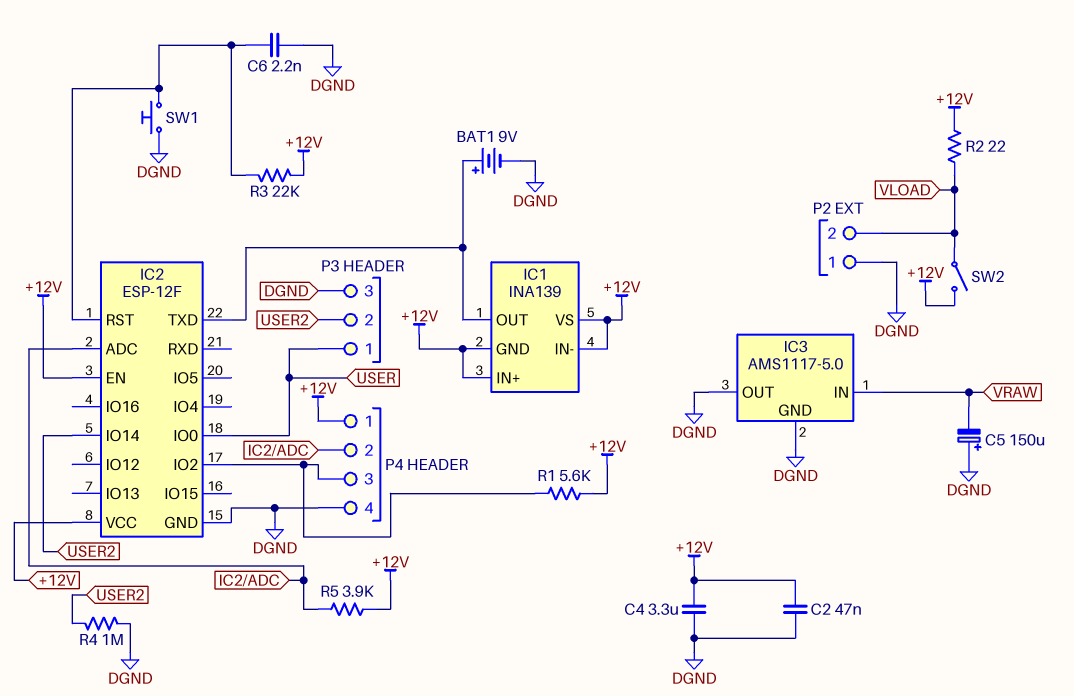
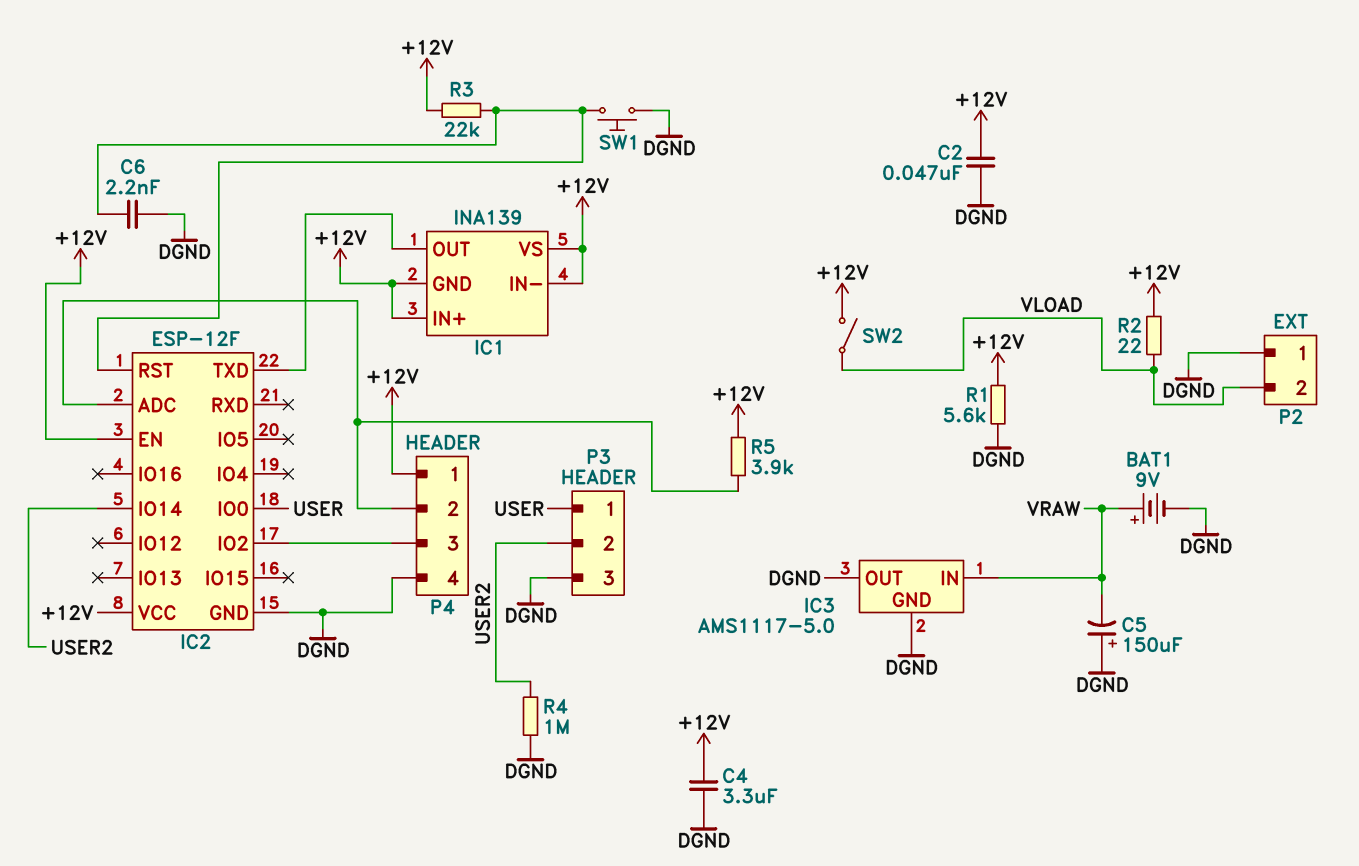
BAT1: 9V (plus IC1/OUT, minus DGND) -> 9V (plus VRAW, minus DGND)
R1: 5.6k (+12V, IC2/IO2) -> 5.6k (+12V, DGND)

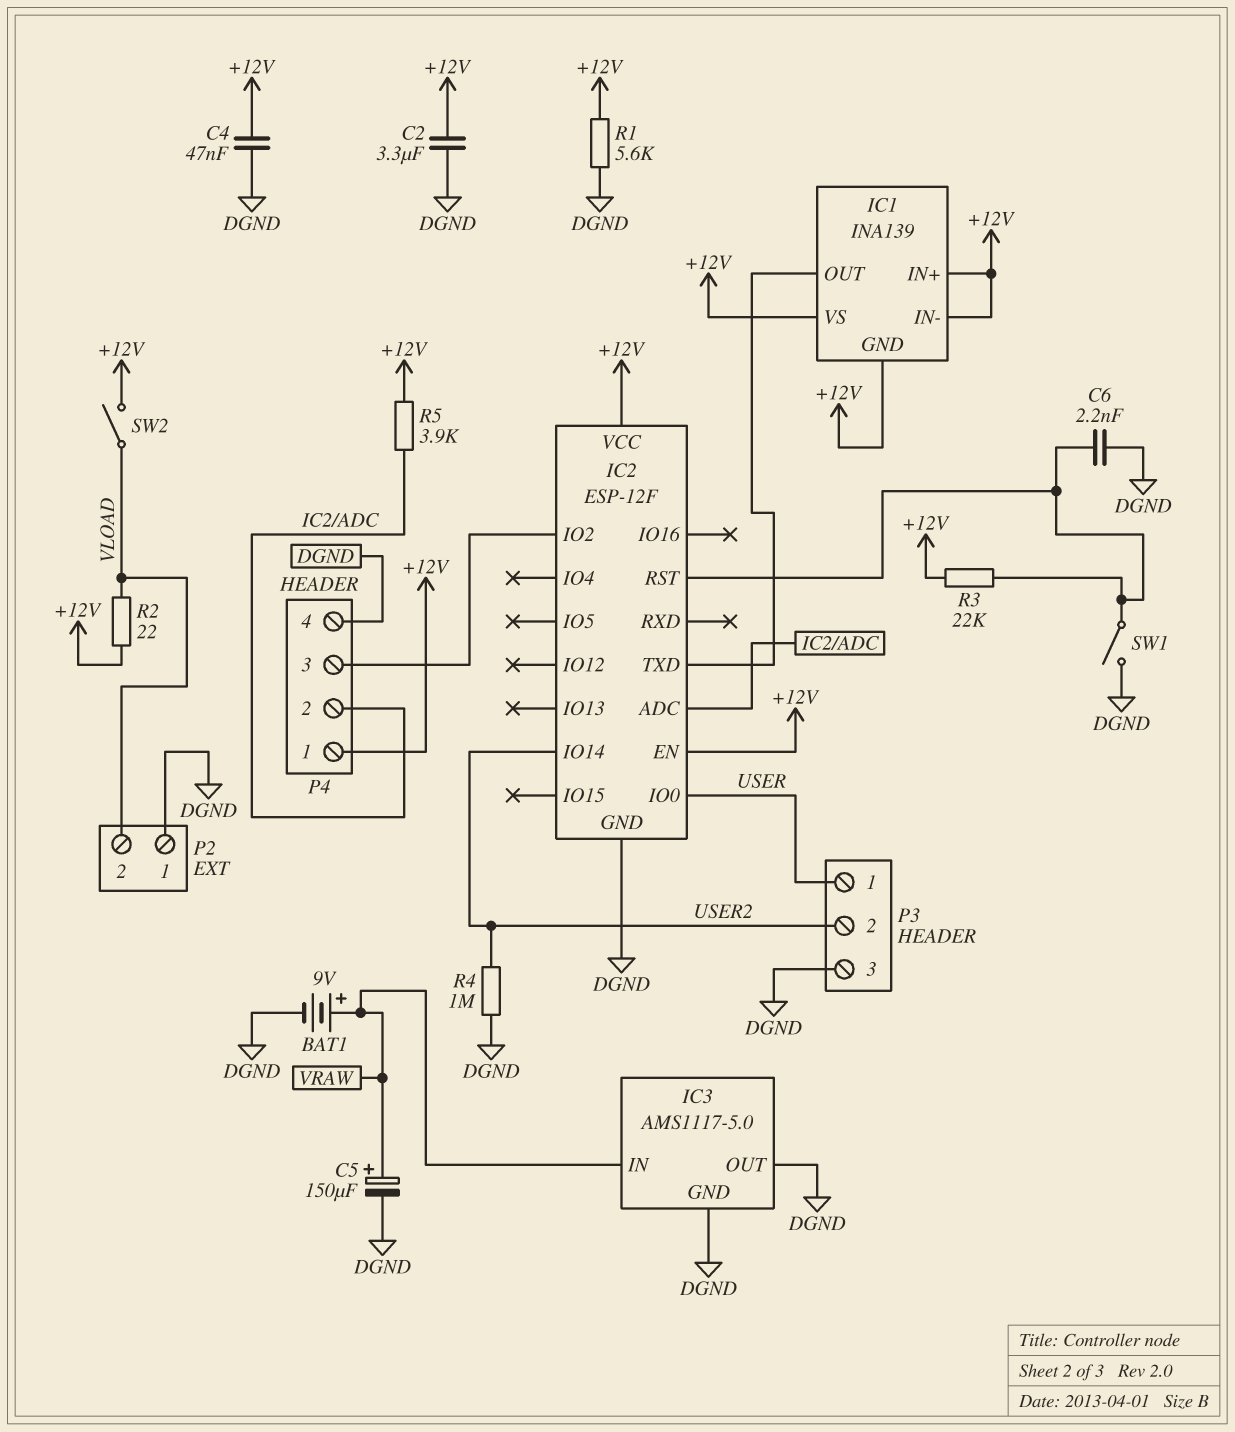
C2: 47nF (+12V, DGND) -> 3.3uF (+12V, DGND)
C4: 3.3uF (+12V, DGND) -> 47nF (+12V, DGND)
C5: 150uF (plus DGND, minus VRAW) -> 150uF (plus VRAW, minus DGND)
SW1: button (DGND, IC2/RST) -> switch (DGND, IC2/RST)

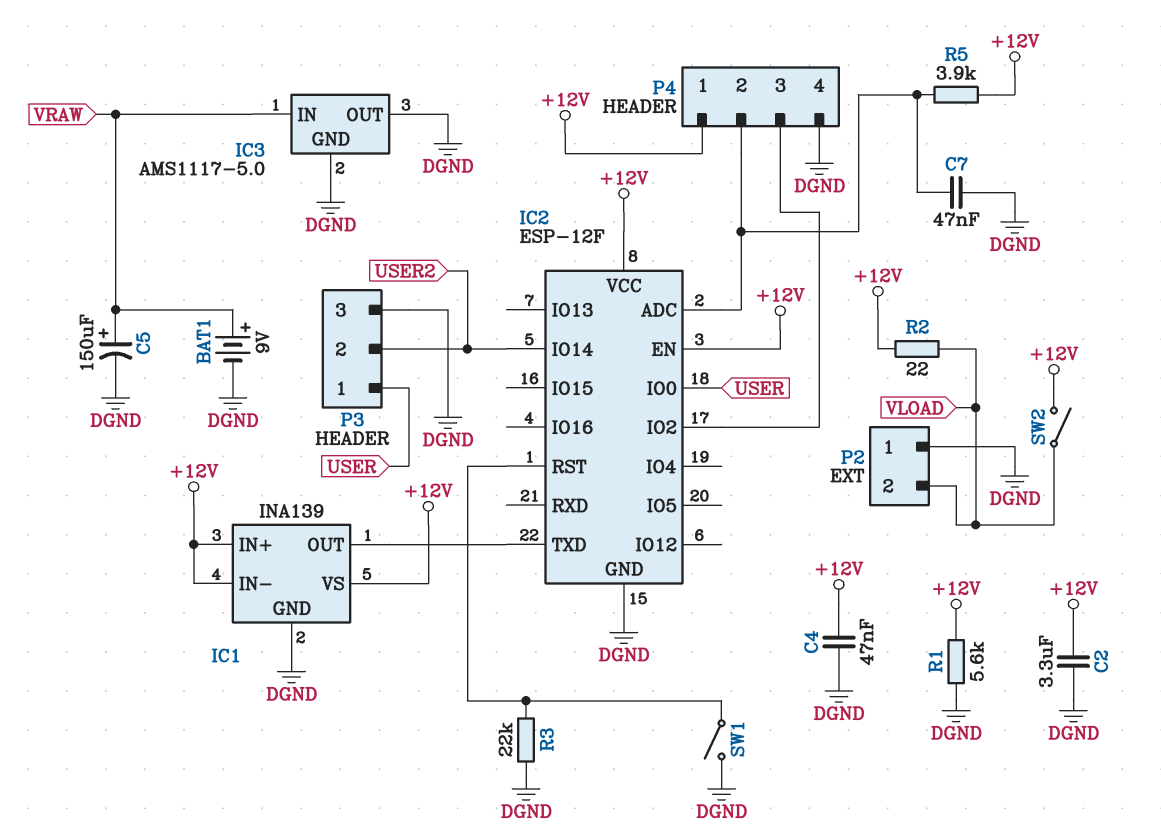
C6: 2.2nF (DGND, IC2/RST) -> none
C7: none -> 47nF (DGND, IC2/ADC)
IC1 pin GND: +12V -> DGND
R3: 22k (+12V, IC2/RST) -> 22k (DGND, IC2/RST)
R4: 1M (DGND, USER2) -> none

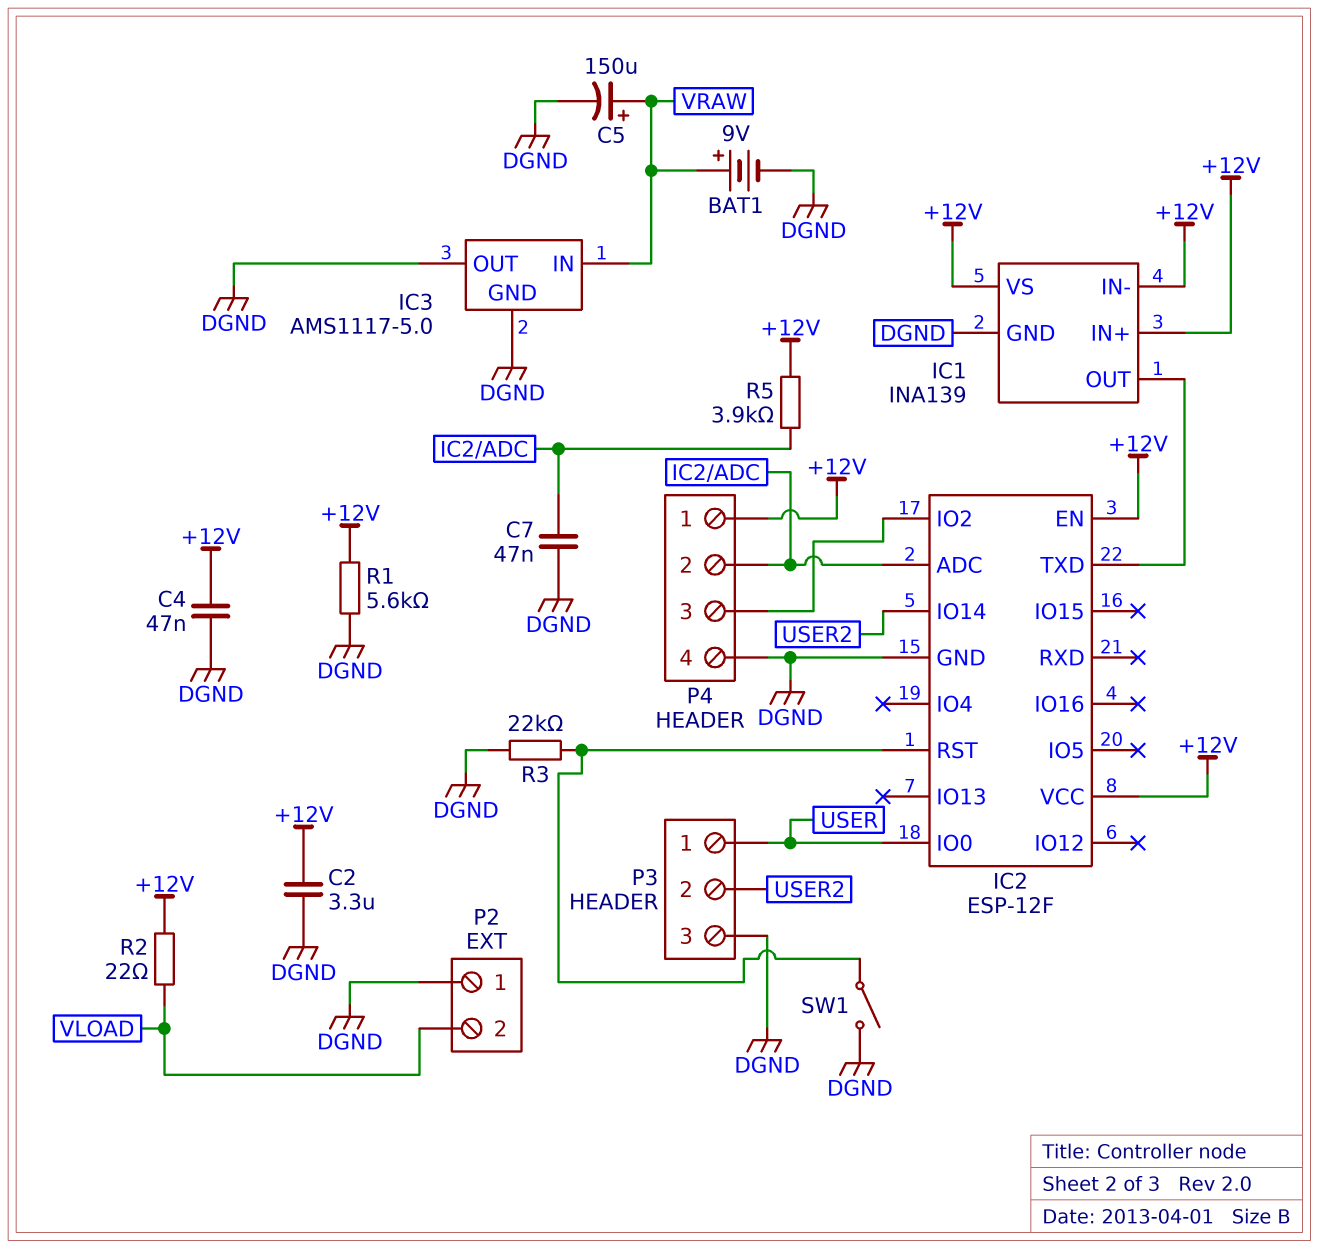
SW2: switch (+12V, VLOAD) -> none

